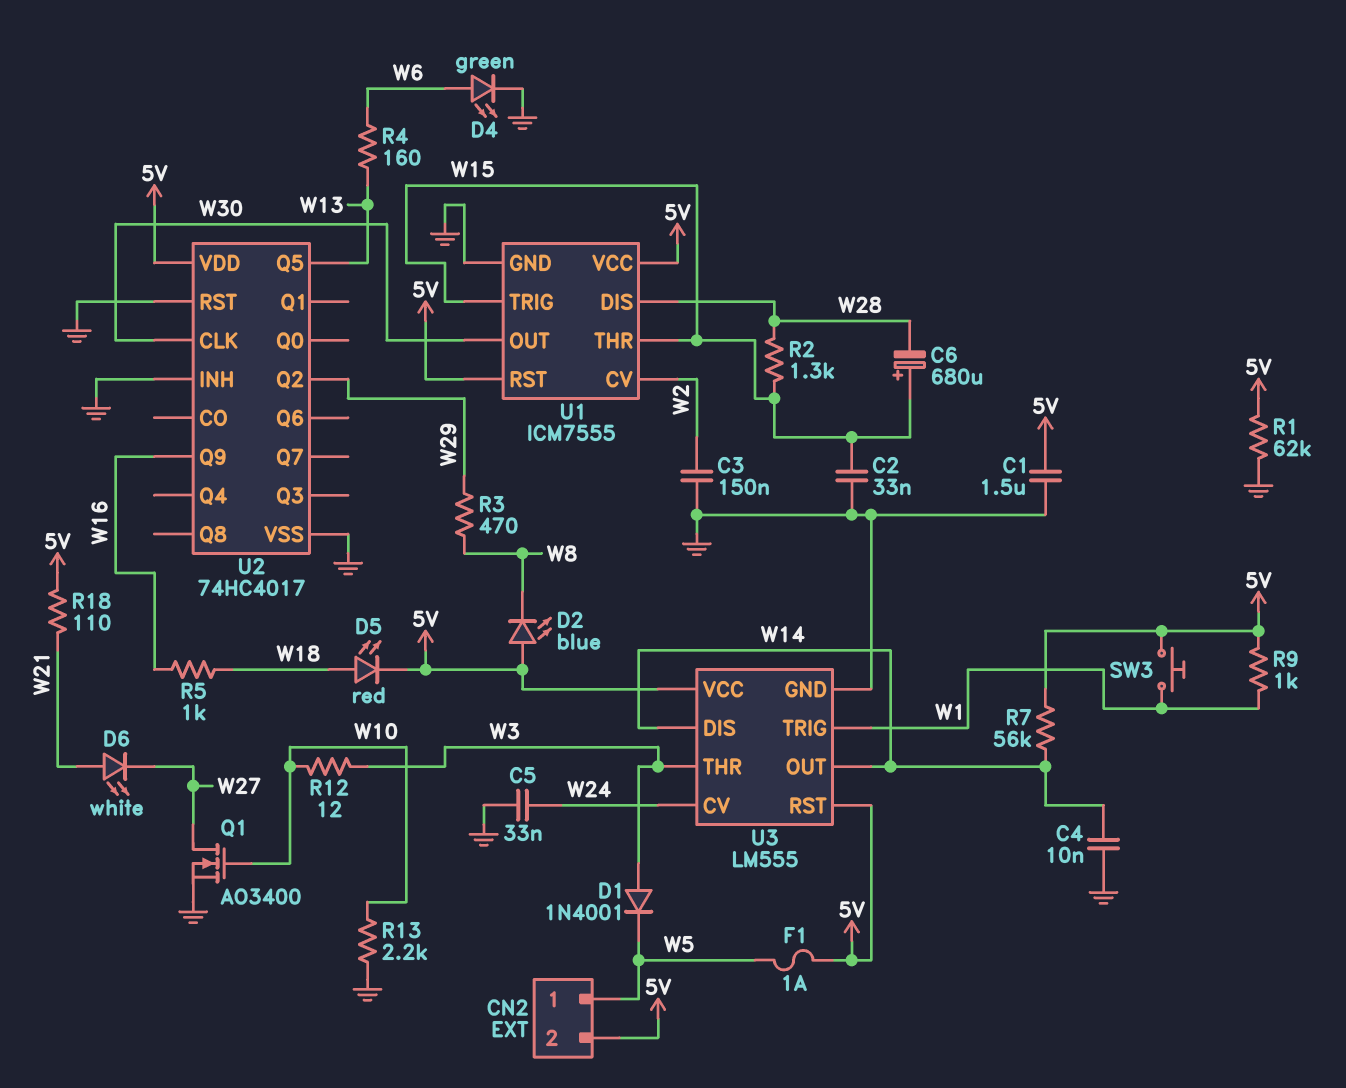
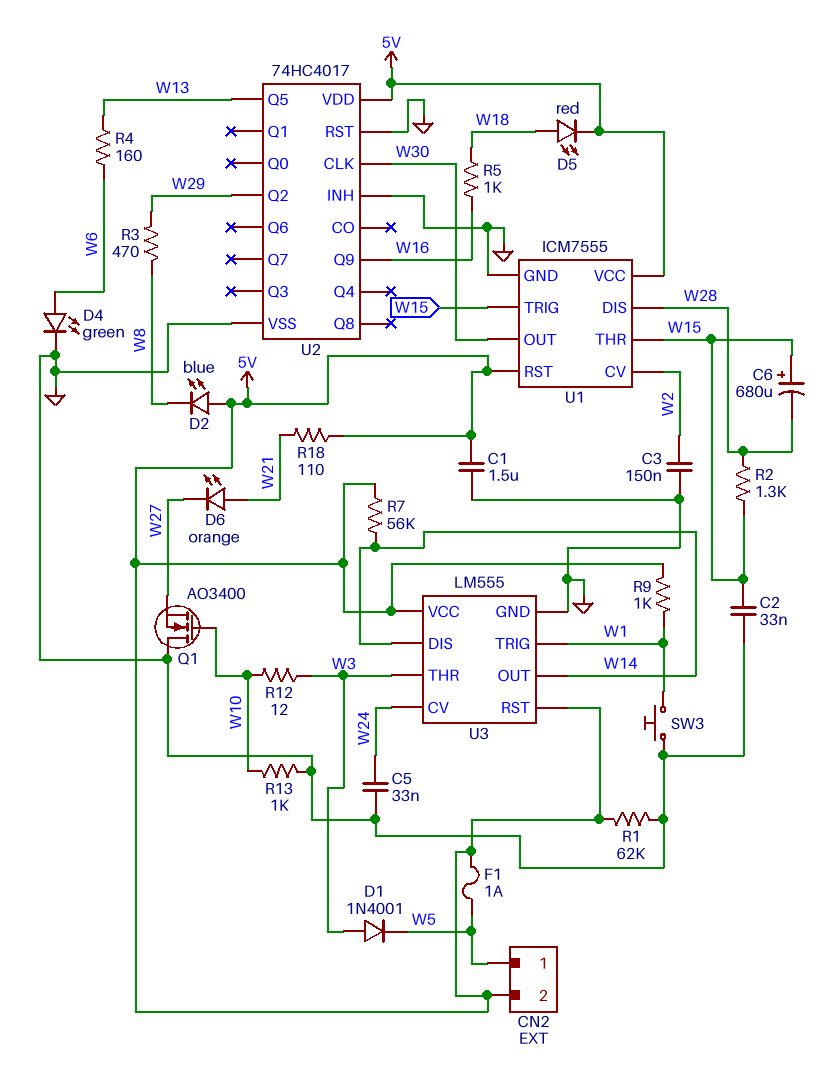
C4: 10nF (GND, W14) -> none
D6: LED white (A W21, K W27) -> LED orange (A W21, K W27)
Q1: NMOS AO3400 (G W10, D W27, S GND) -> NMOS AO3400 (G W10, D GND, S W27)
R13: 2.2k (GND, W10) -> 1k (GND, W10)
SW3: button (5V, W1) -> button (GND, W1)

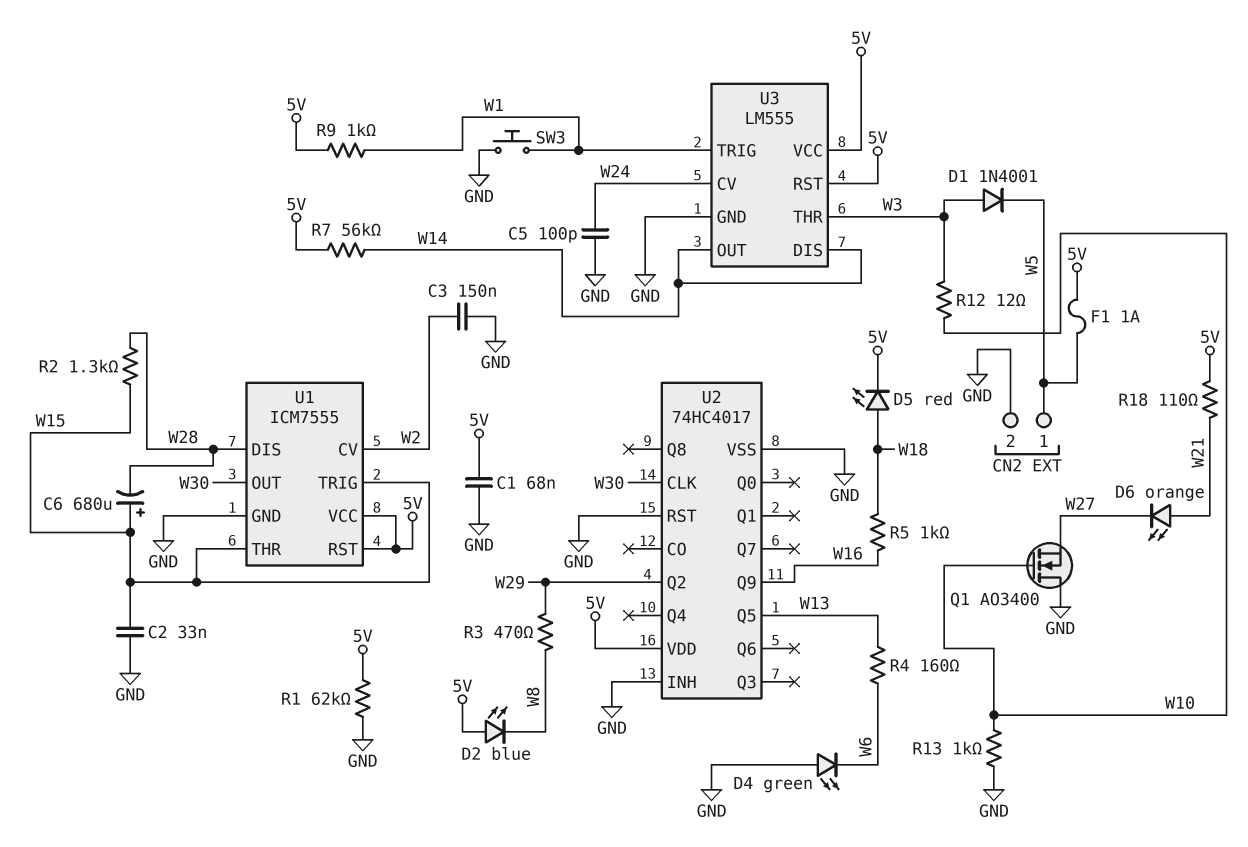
C1: 1.5uF (5V, GND) -> 68nF (5V, GND)
C5: 33nF (GND, W24) -> 100pF (GND, W24)
CN2 pin 2: 5V -> GND
D4: LED green (A W6, K GND) -> LED green (A GND, K W6)

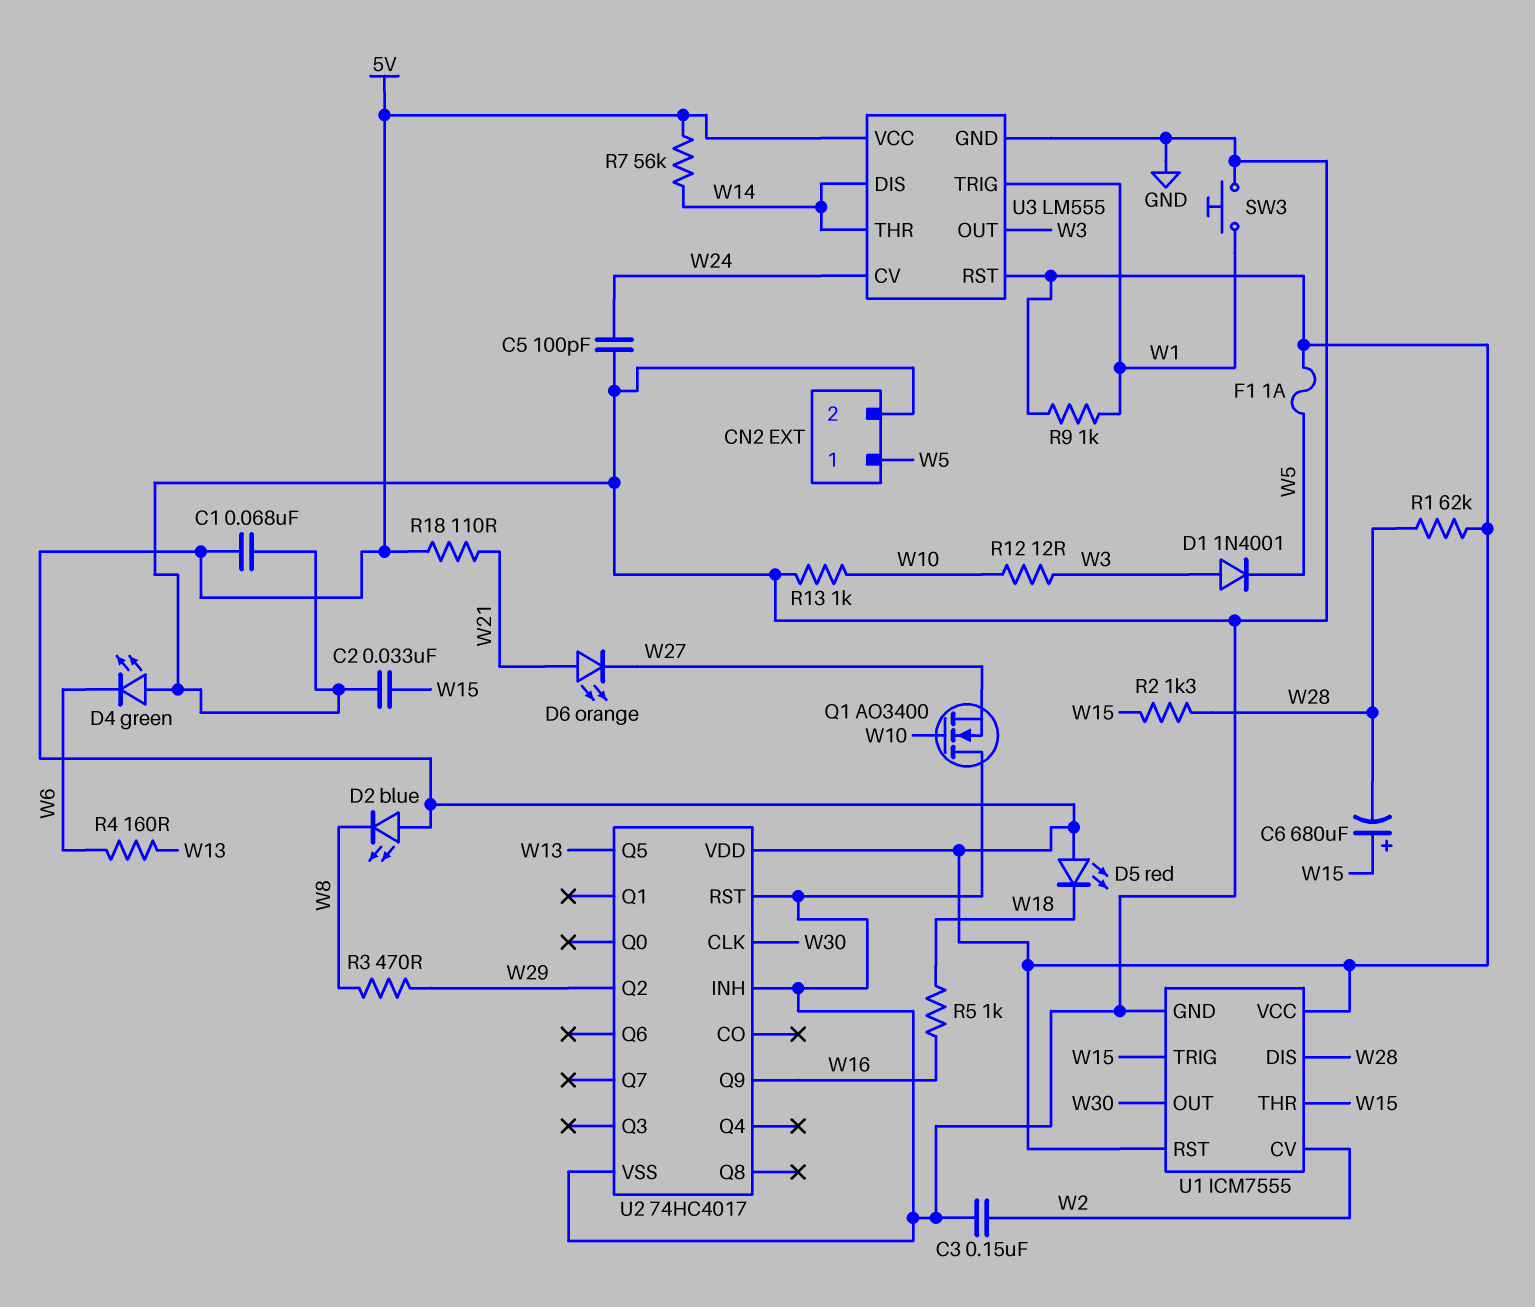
D5: LED red (A W18, K 5V) -> LED red (A 5V, K W18)
R1: 62k (5V, GND) -> 62k (5V, W28)
U3 pin OUT: W14 -> W3
U3 pin THR: W3 -> W14

